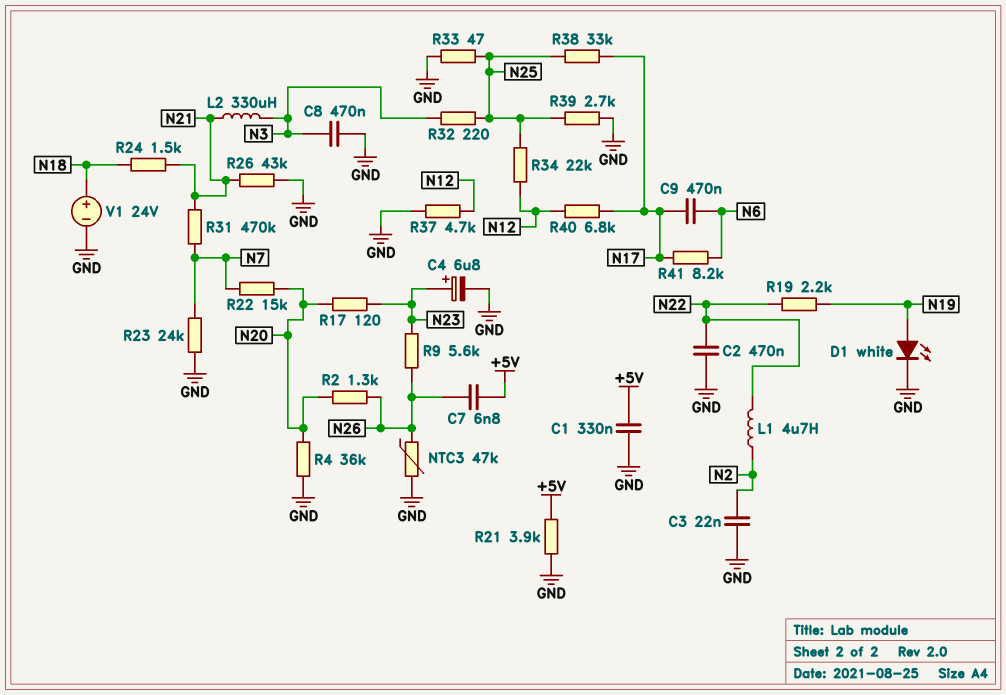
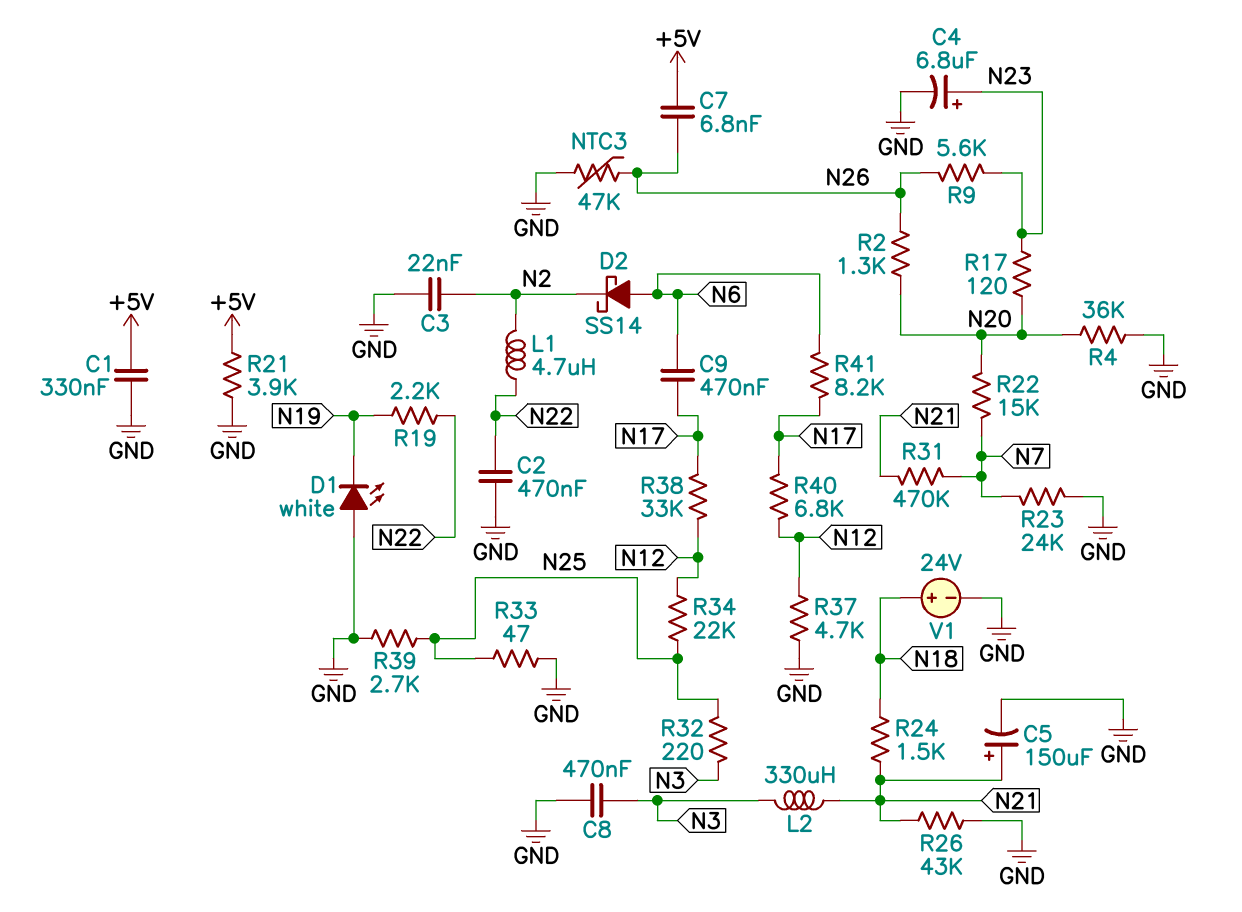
C5: none -> 150uF (plus N21, minus GND)
D1: LED white (A N19, K GND) -> LED white (A GND, K N19)
D2: none -> schottky SS14 (A N6, K N2)
R38: 33k (N17, N25) -> 33k (N12, N17)

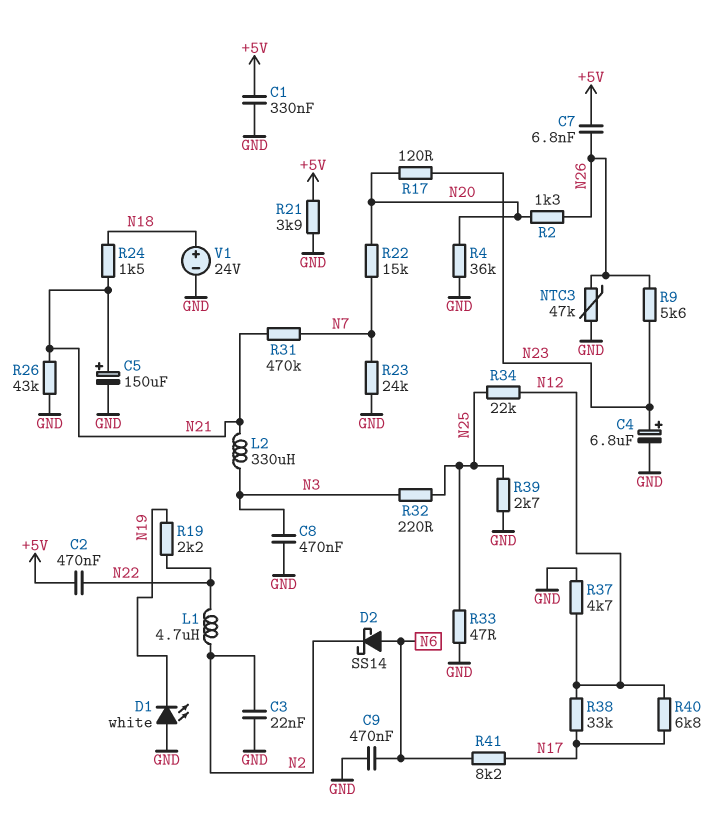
C2: 470nF (GND, N22) -> 470nF (+5V, N22)
C9: 470nF (N6, N17) -> 470nF (GND, N6)

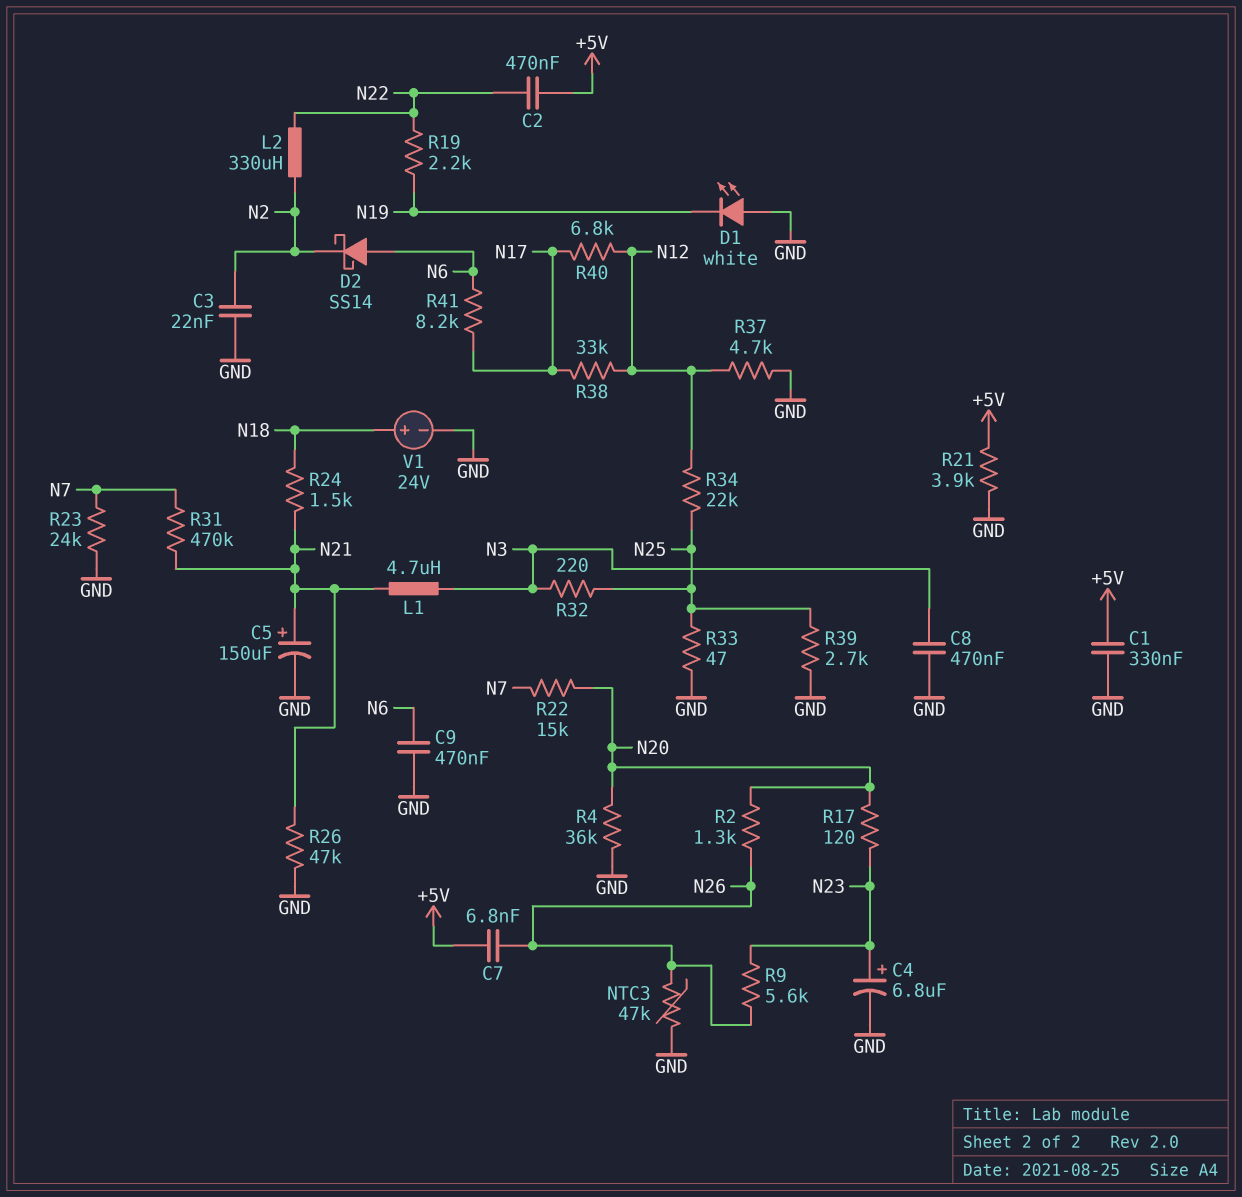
L1: 4.7uH (N2, N22) -> 4.7uH (N3, N21)
L2: 330uH (N3, N21) -> 330uH (N2, N22)
R26: 43k (GND, N21) -> 47k (GND, N21)

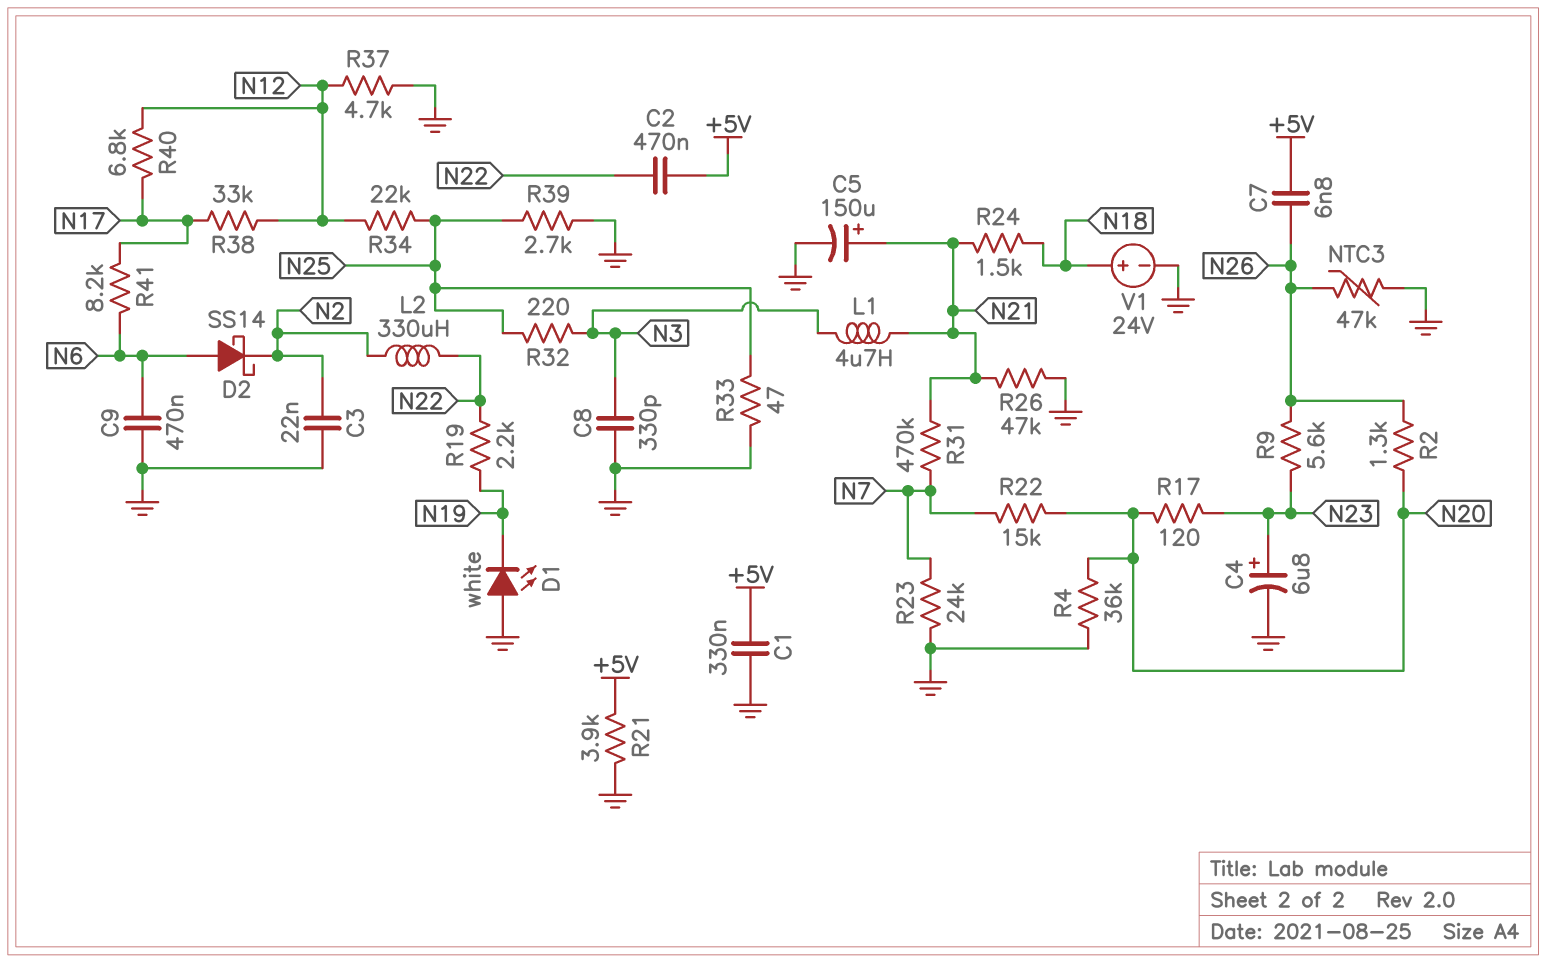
C8: 470nF (GND, N3) -> 330pF (GND, N3)

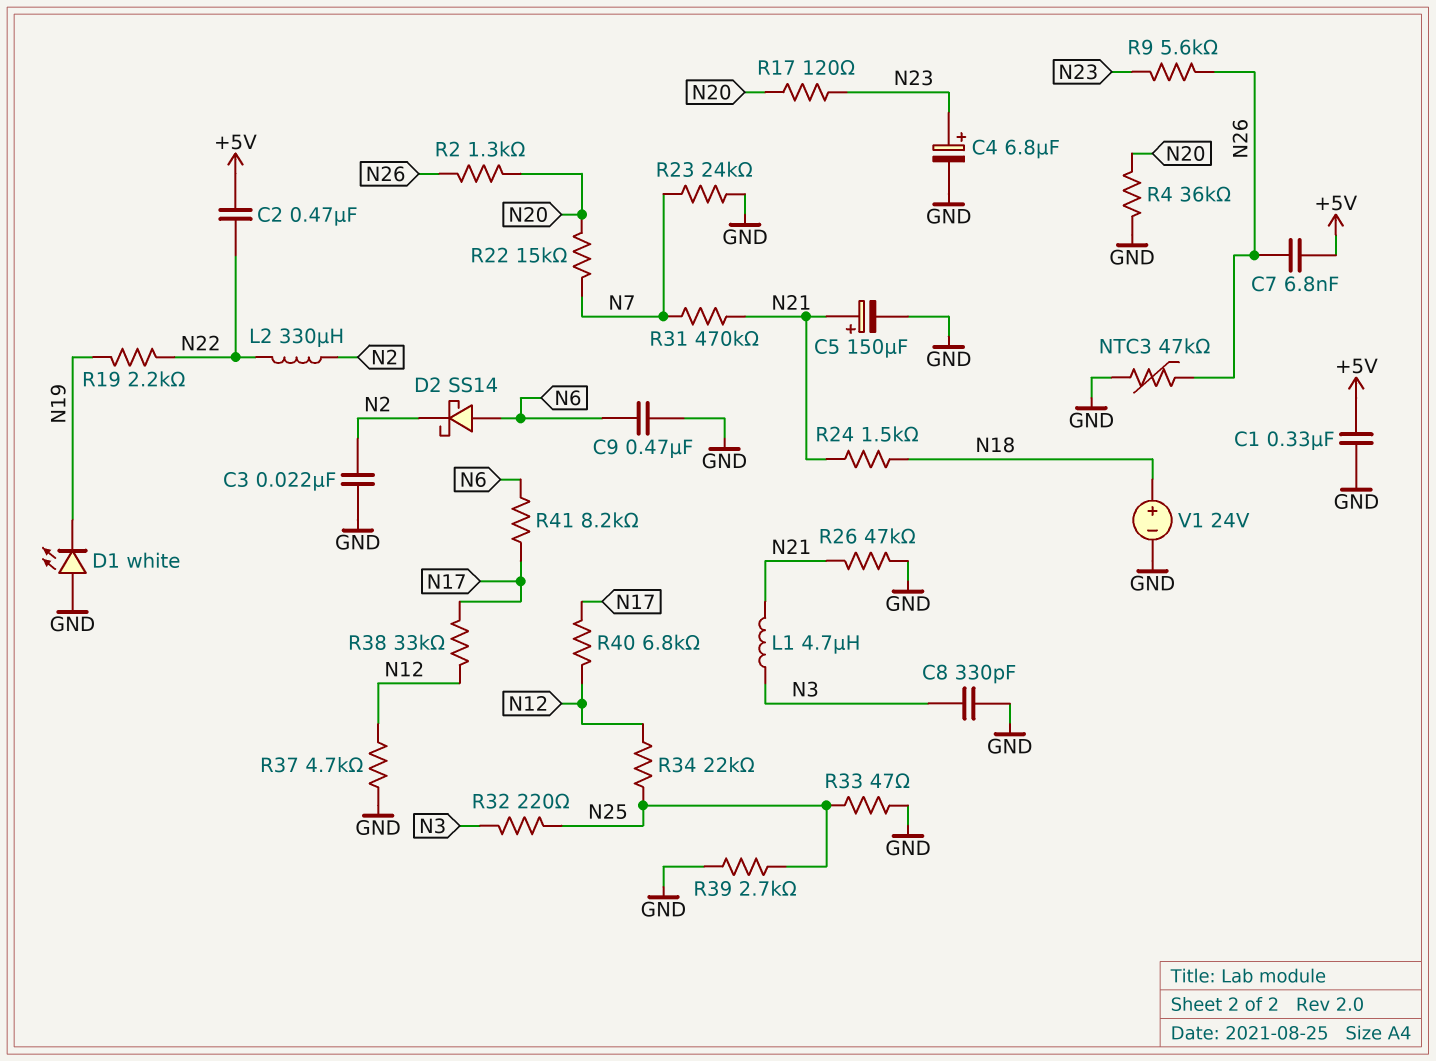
R21: 3.9k (+5V, GND) -> none

